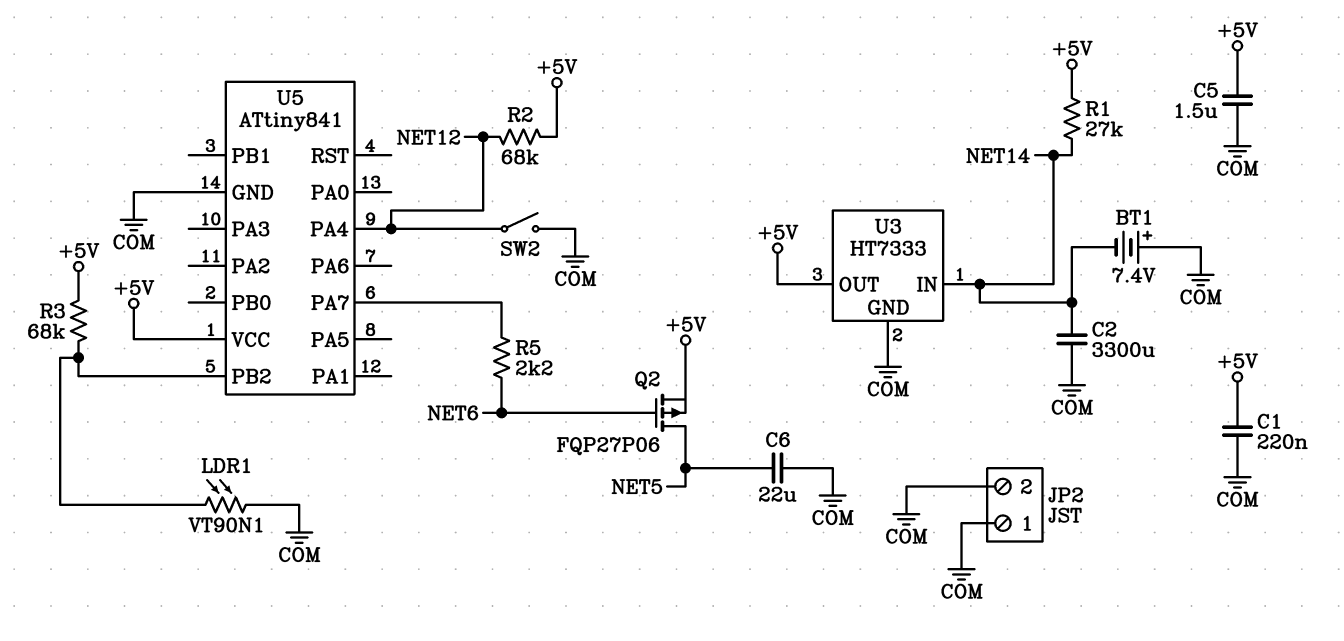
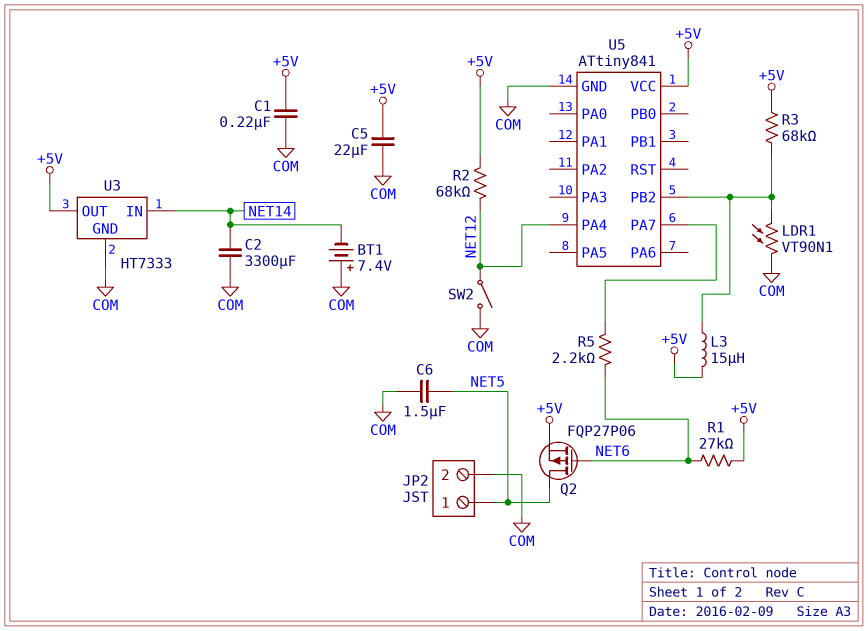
C5: 1.5uF (+5V, COM) -> 22uF (+5V, COM)
C6: 22uF (COM, NET5) -> 1.5uF (COM, NET5)
JP2 pin 1: COM -> NET5
L3: none -> 15uH (+5V, U5/PB2)
R1: 27k (+5V, NET14) -> 27k (+5V, NET6)

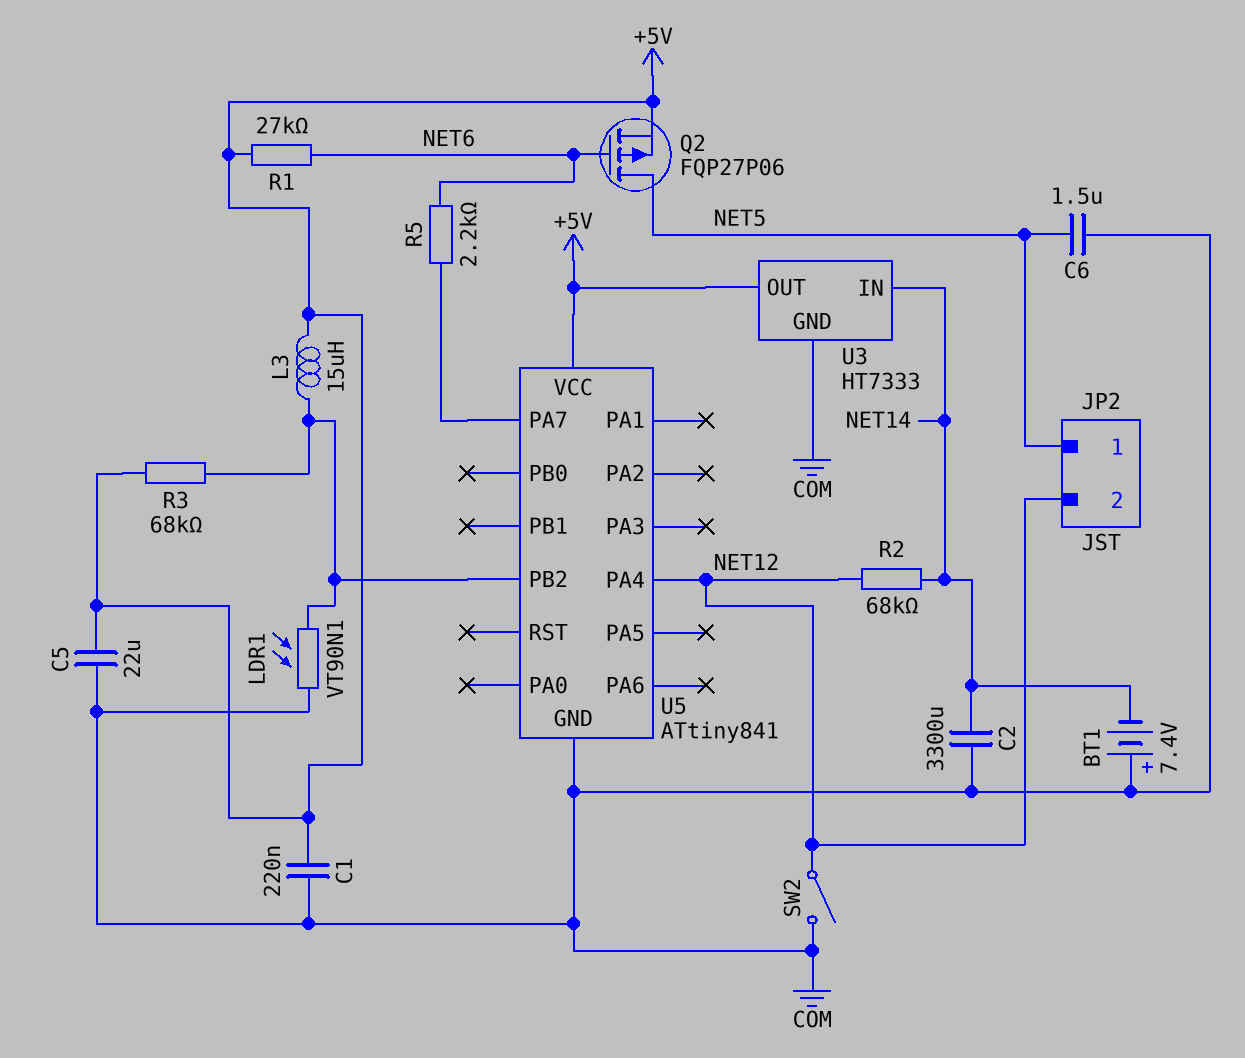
JP2 pin 2: COM -> NET12
R2: 68k (+5V, NET12) -> 68k (NET12, NET14)

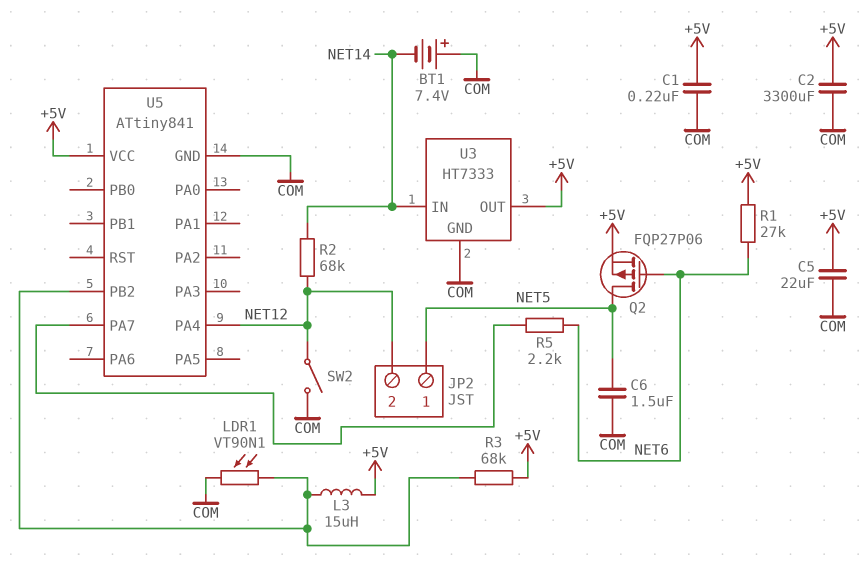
C2: 3300uF (COM, NET14) -> 3300uF (+5V, COM)

